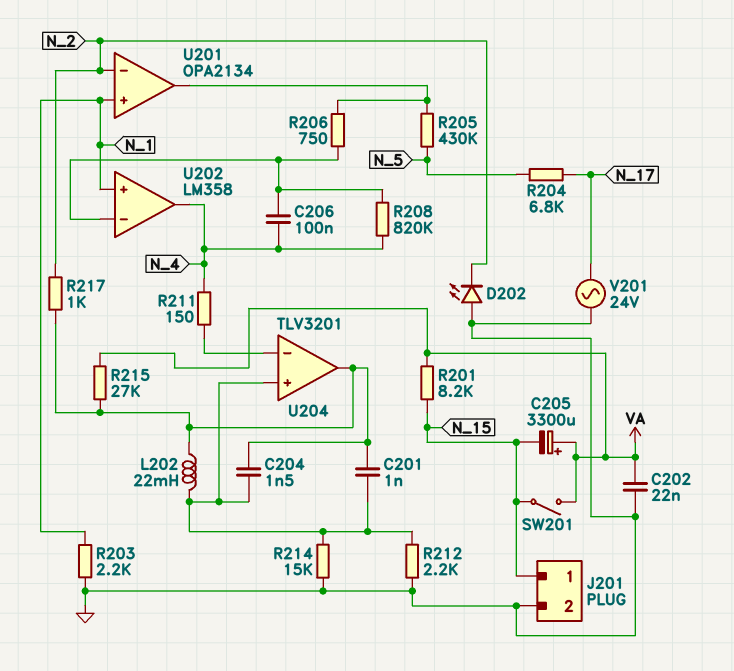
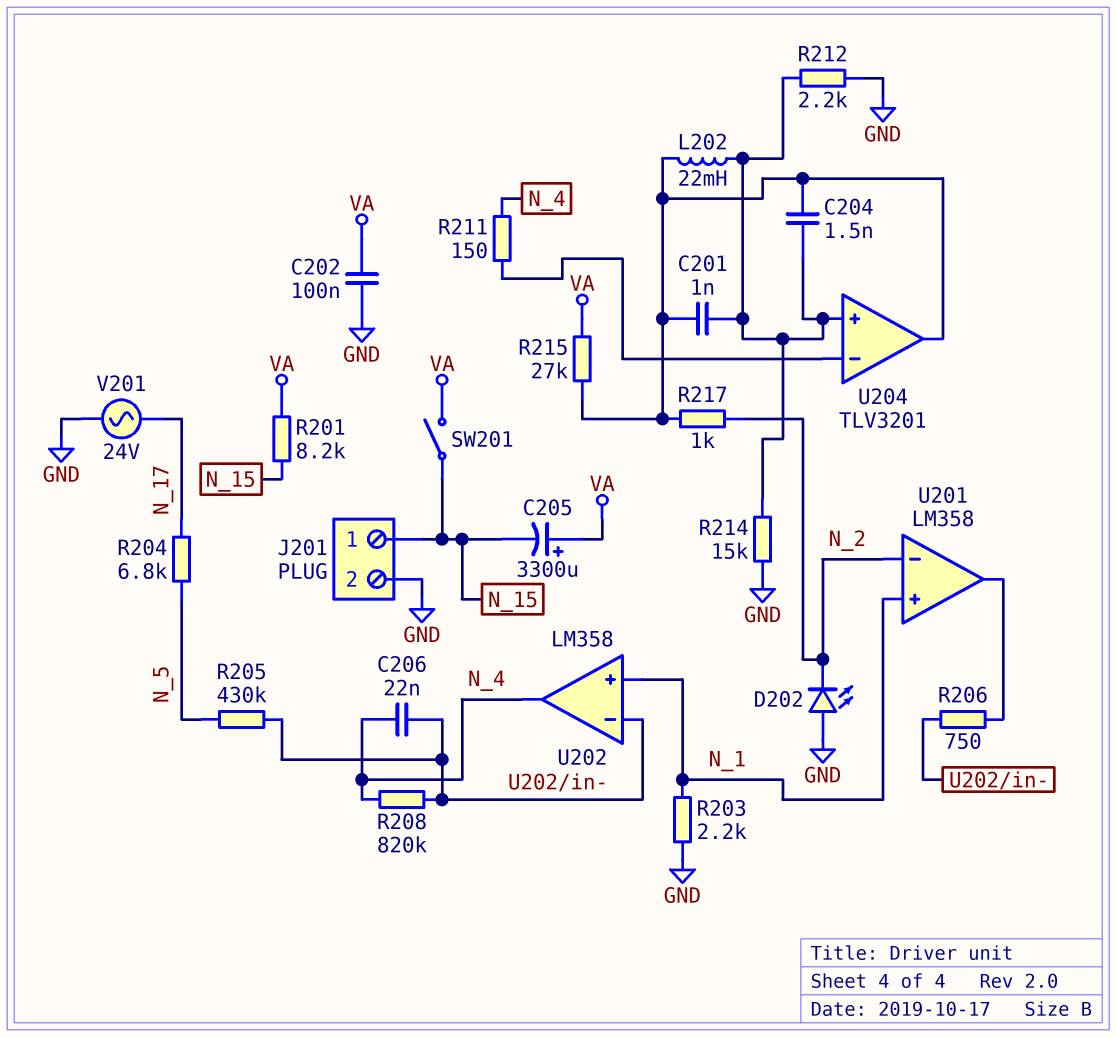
C202: 22nF (GND, VA) -> 100nF (GND, VA)
C206: 100nF (N_4, U202/in-) -> 22nF (N_4, U202/in-)
R205: 430k (N_5, U201/out) -> 430k (N_5, U202/in-)
U201: OPA2134 -> LM358

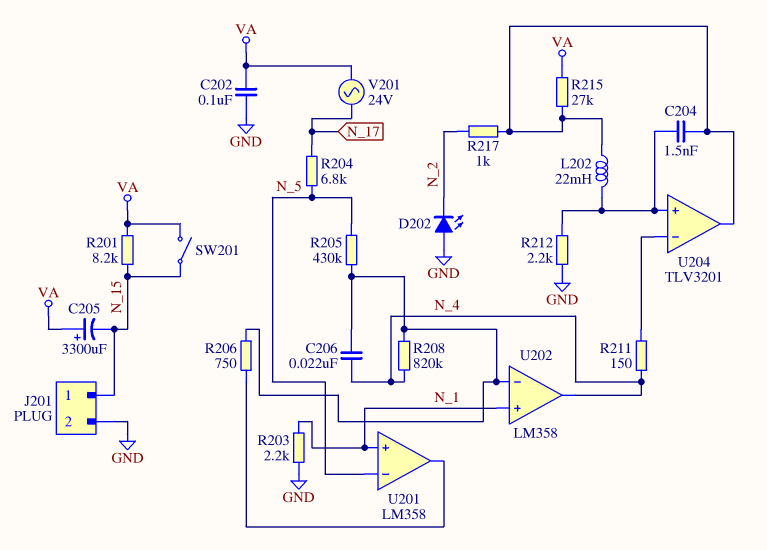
C201: 1nF (U204/in+, U204/out) -> none
R214: 15k (GND, U204/in+) -> none
U201 pin in-: N_2 -> N_5
V201: AC 24V (GND, N_17) -> AC 24V (N_17, VA)

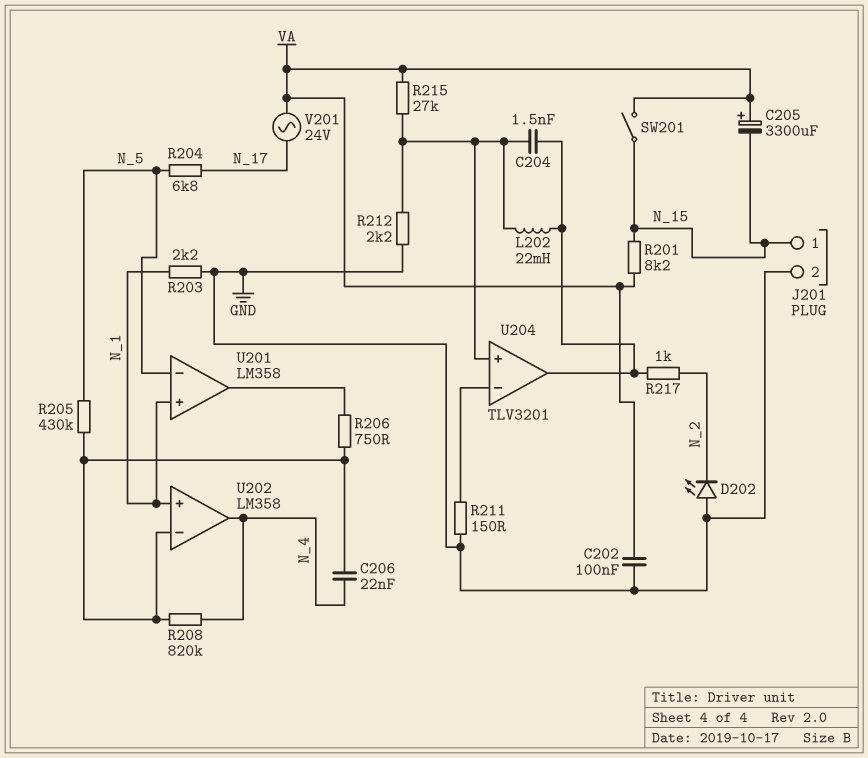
R211: 150 (N_4, U204/in-) -> 150 (GND, U204/in-)
R215: 27k (U204/out, VA) -> 27k (U204/in+, VA)

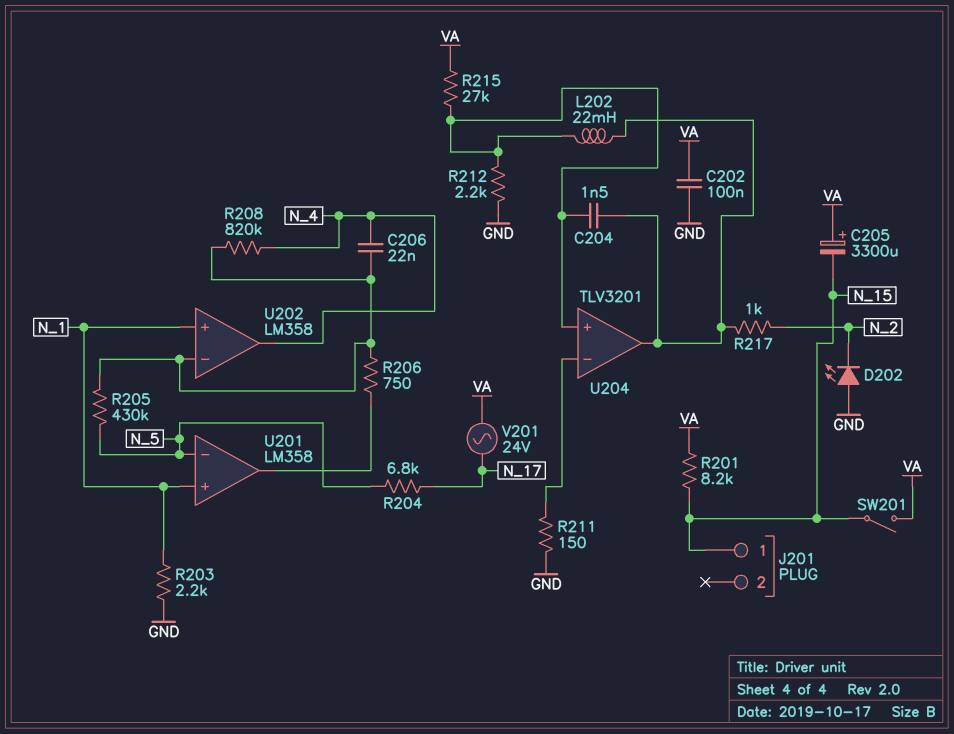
J201 pin 2: GND -> none

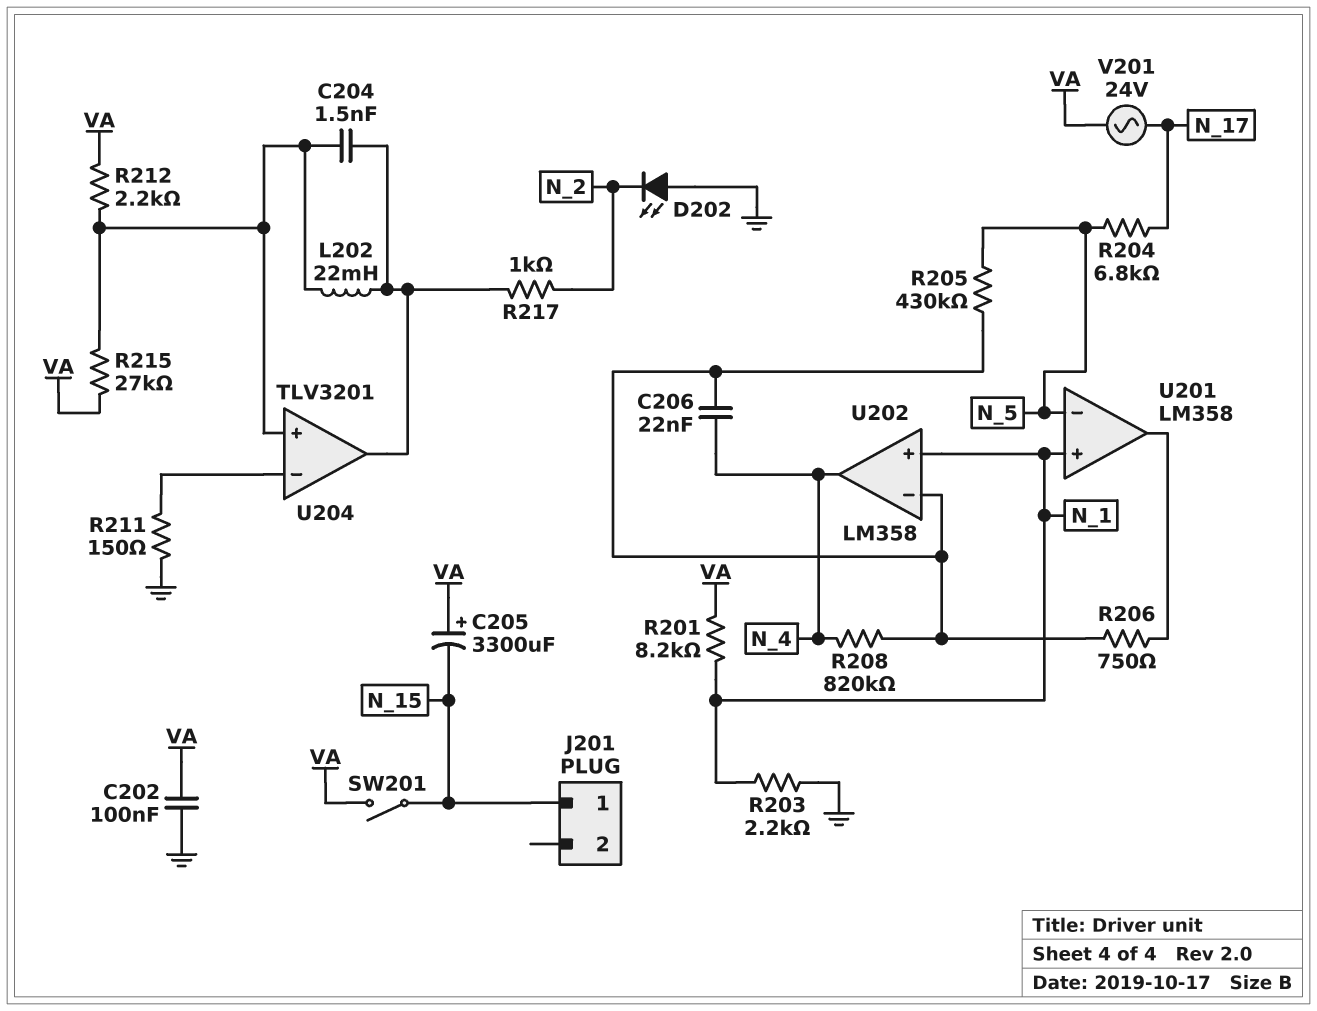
R201: 8.2k (N_15, VA) -> 8.2k (N_1, VA)
R212: 2.2k (GND, U204/in+) -> 2.2k (U204/in+, VA)

